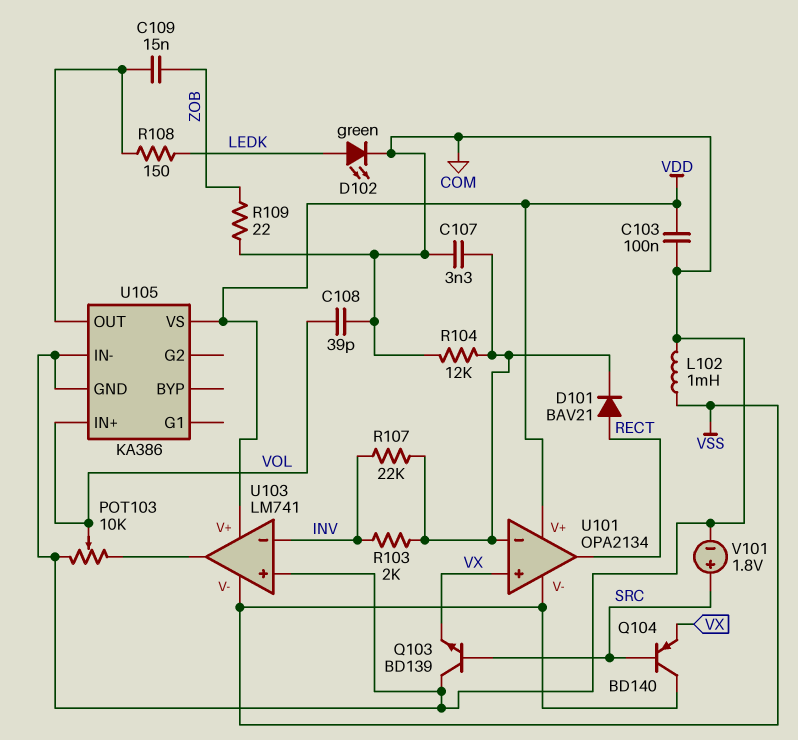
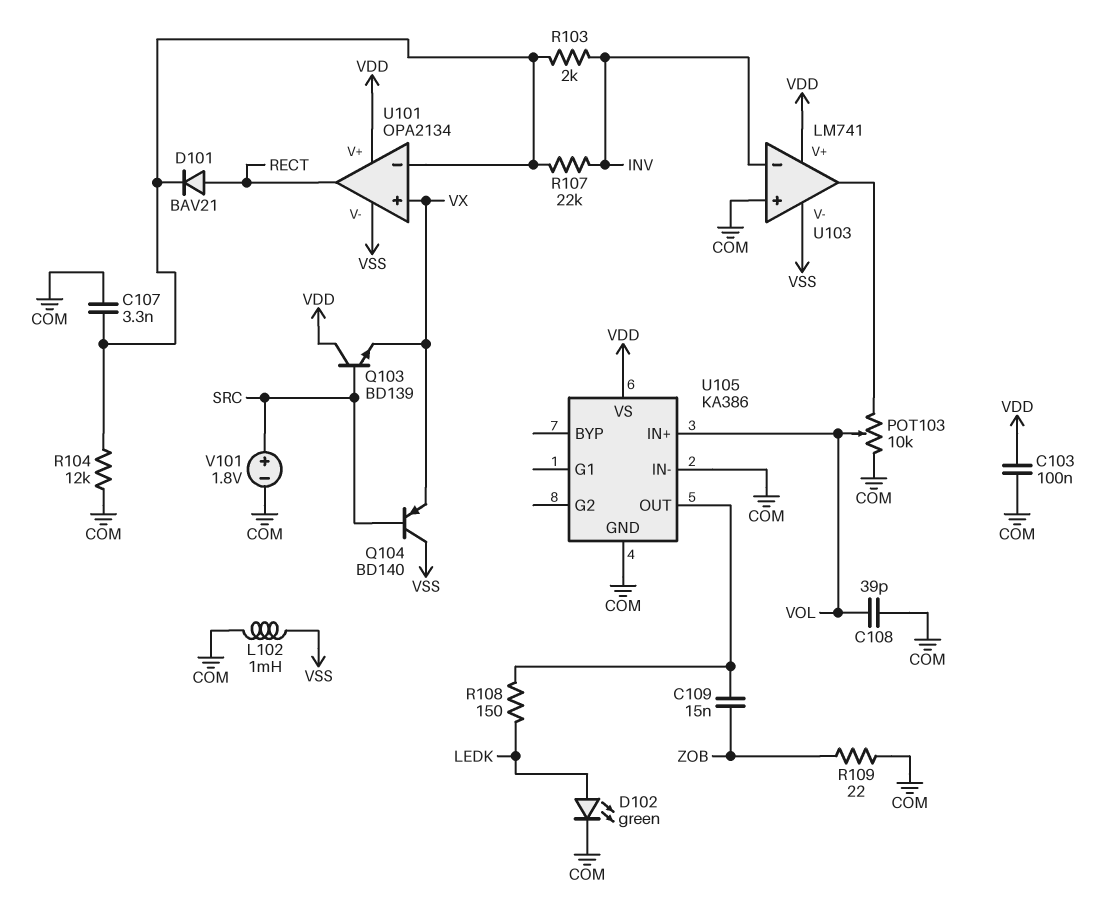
Q103: NPN BD139 (B SRC, C COM, E VX) -> NPN BD139 (B SRC, C VDD, E VX)

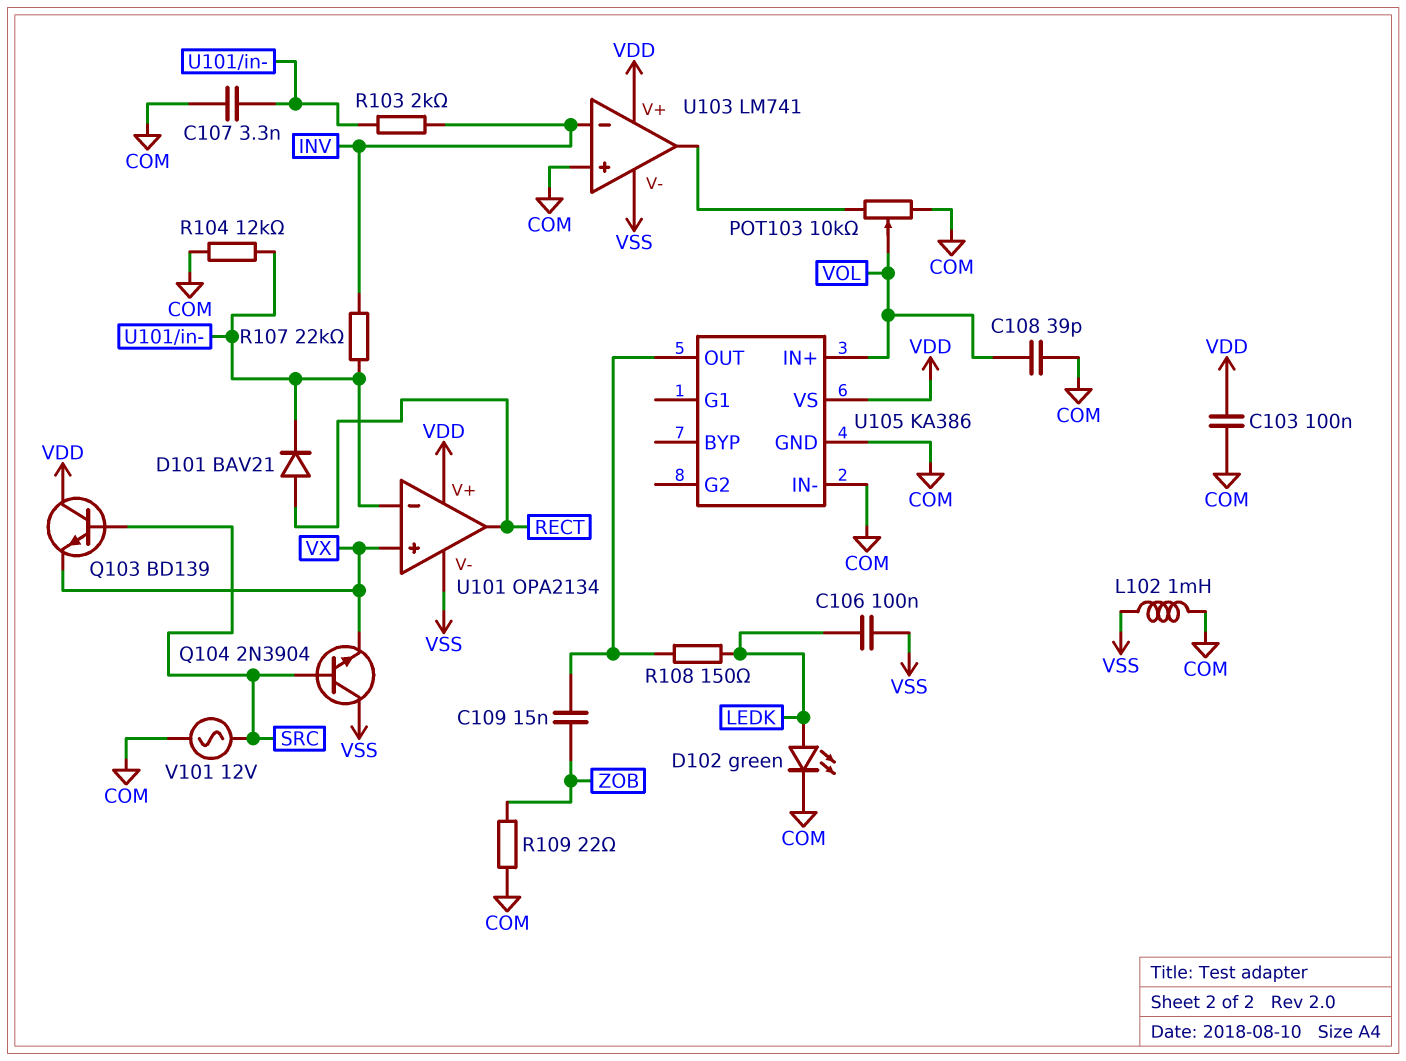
C106: none -> 100nF (LEDK, VSS)
Q104: PNP BD140 (B SRC, C VSS, E VX) -> NPN 2N3904 (B SRC, C VSS, E VX)
V101: 1.8V (plus SRC, minus COM) -> AC 12V (COM, SRC)

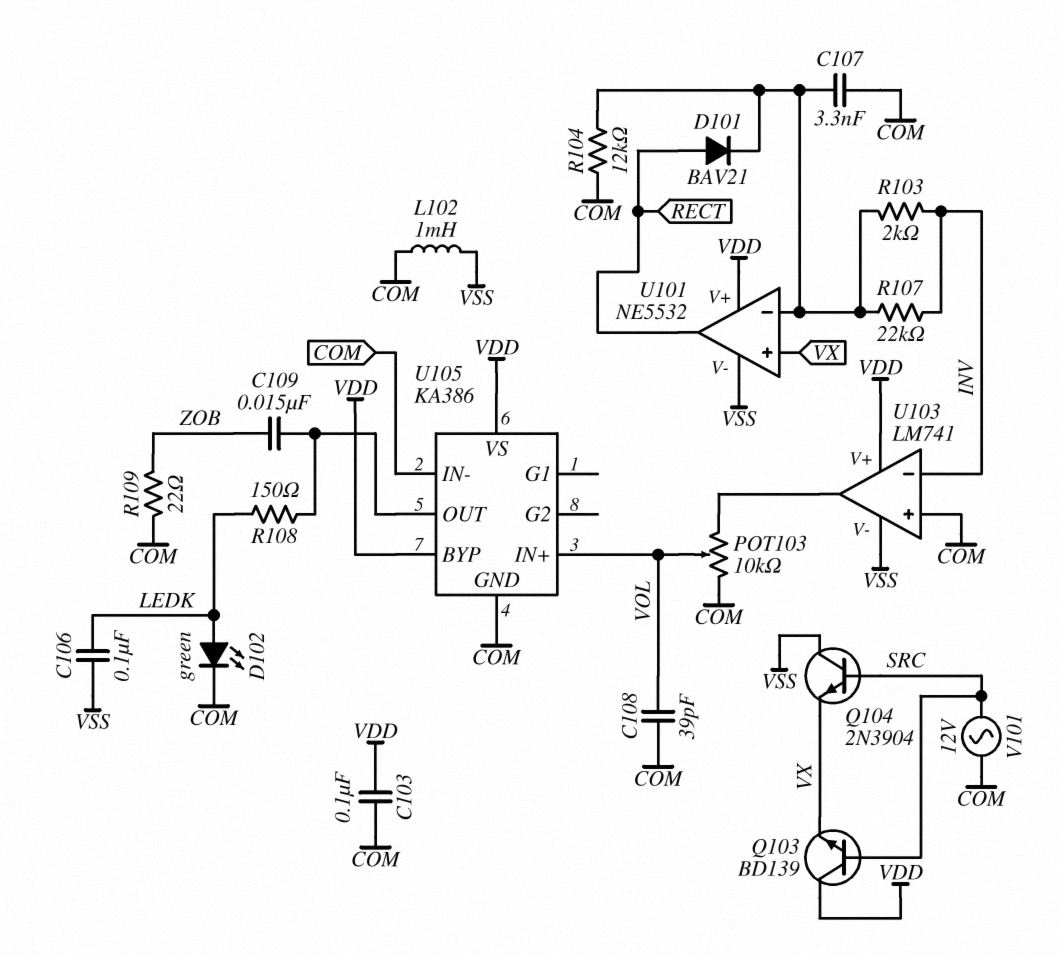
U101: OPA2134 -> NE5532
U105 pin BYP: none -> VDD

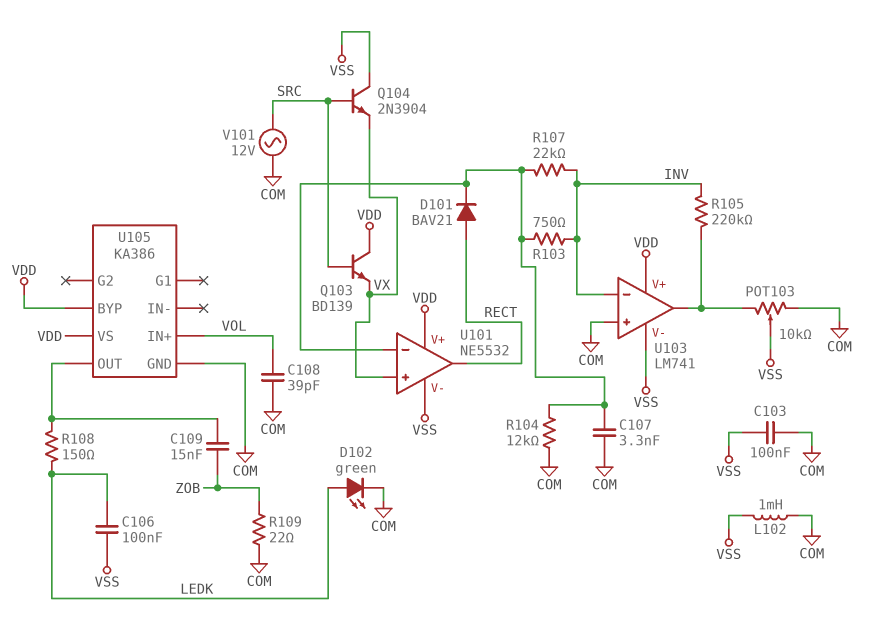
C103: 100nF (COM, VDD) -> 100nF (COM, VSS)
POT103: 10k (COM, U103/out, wiper VOL) -> 10k (COM, U103/out, wiper VSS)
R103: 2k (INV, U101/in-) -> 750 (INV, U101/in-)
R105: none -> 220k (INV, U103/out)
U105 pin IN-: COM -> none

